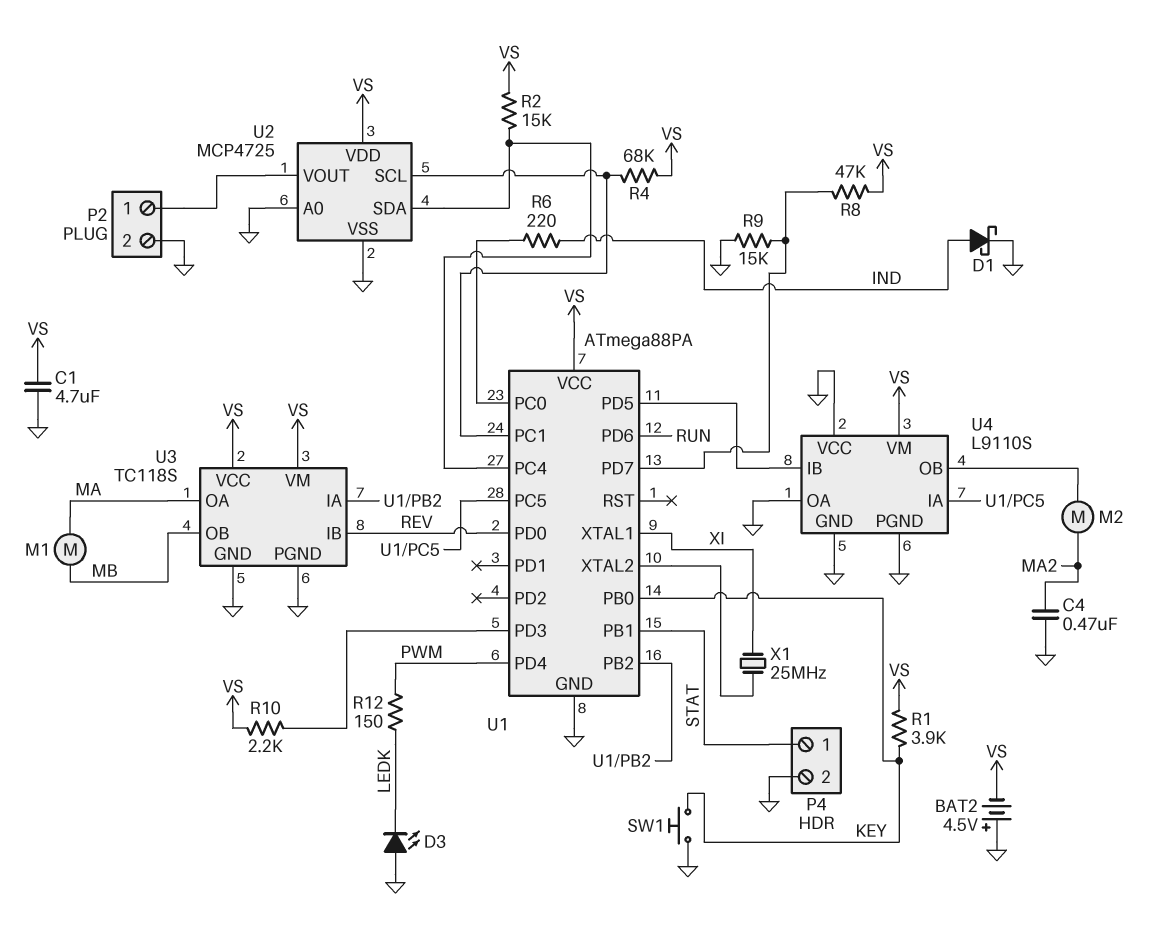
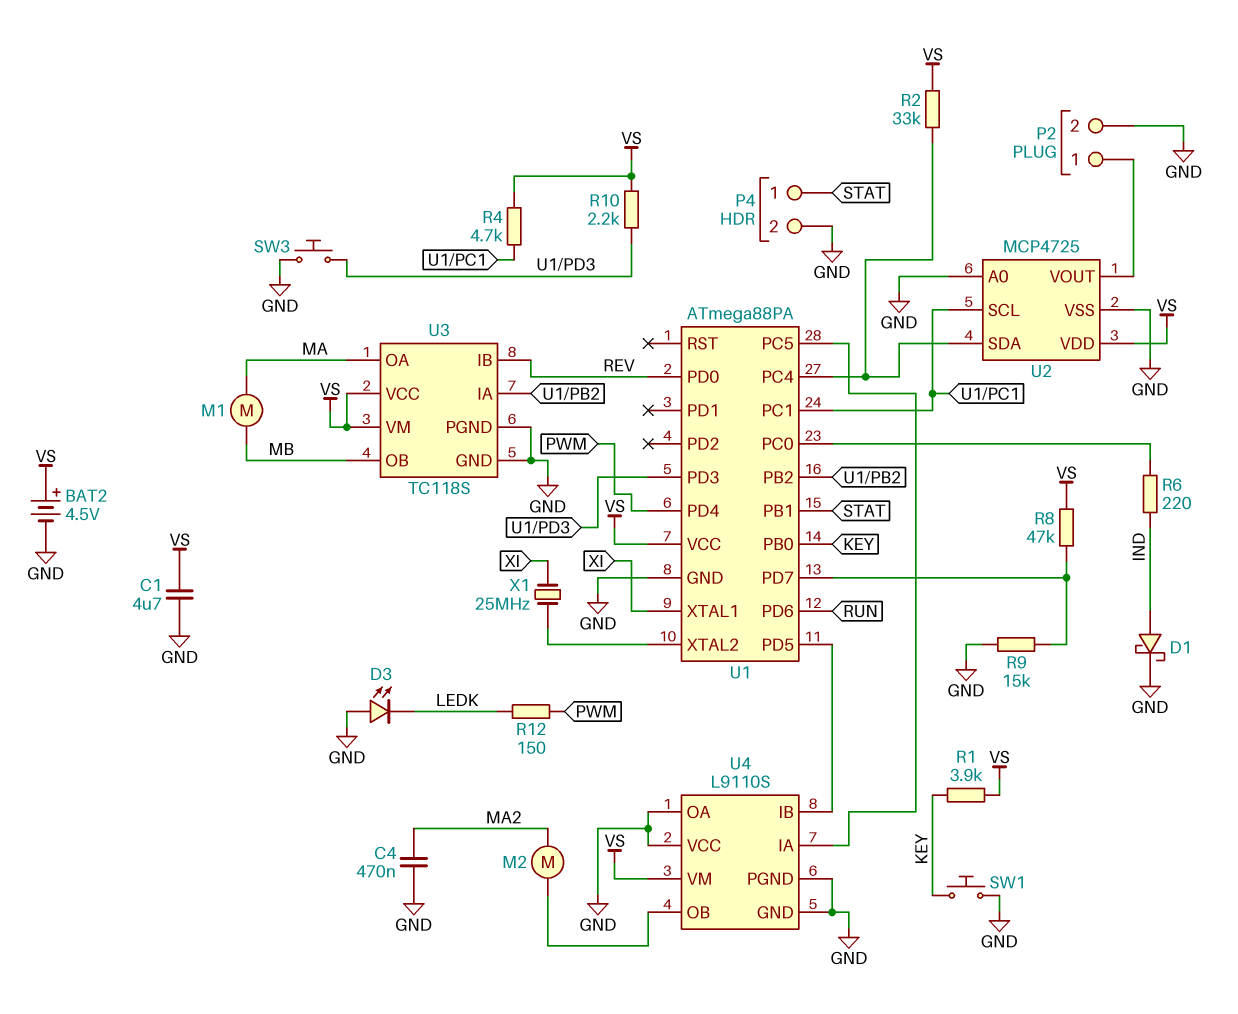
BAT2: 4.5V (plus GND, minus VS) -> 4.5V (plus VS, minus GND)
R2: 15k (U1/PC4, VS) -> 33k (U1/PC4, VS)
R4: 68k (U1/PC1, VS) -> 4.7k (U1/PC1, VS)
SW3: none -> button (GND, U1/PD3)

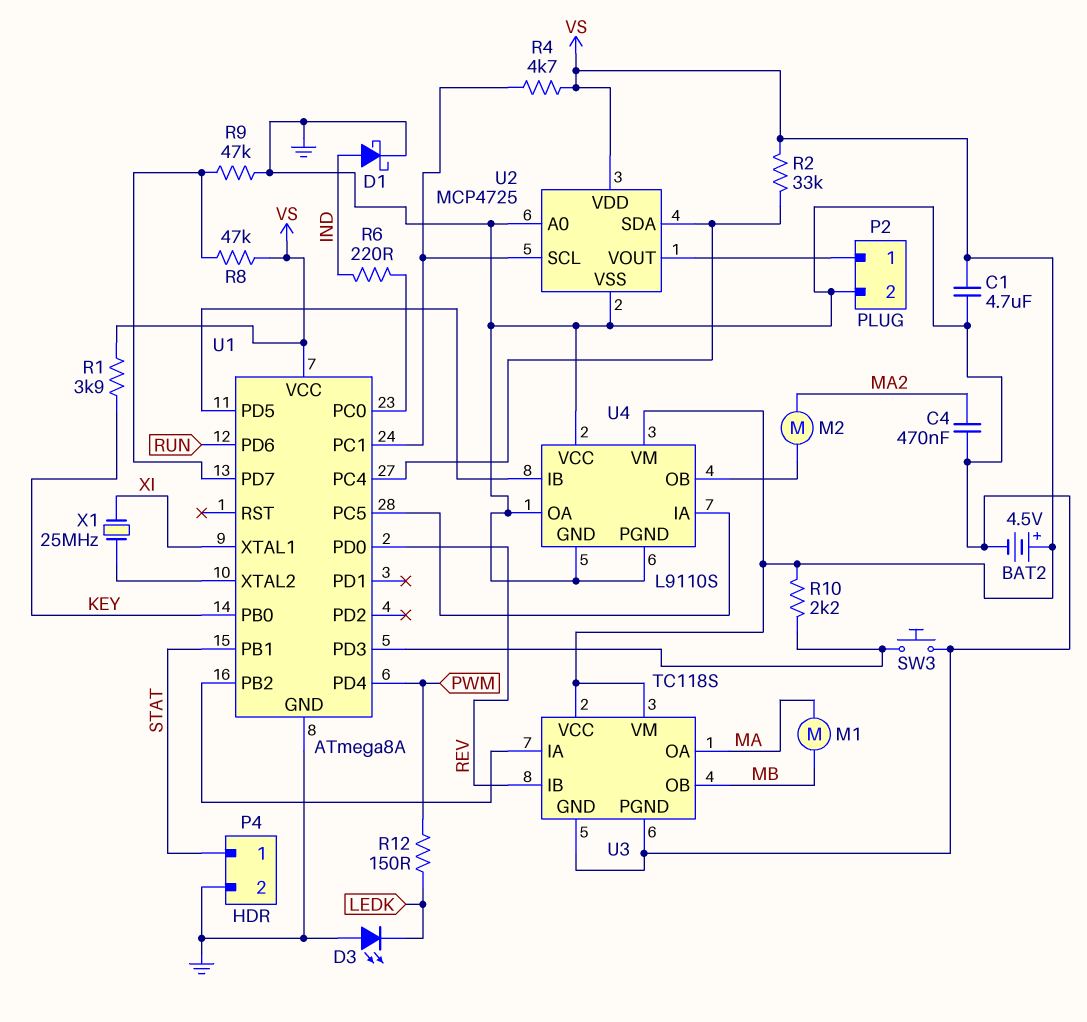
R9: 15k (GND, U1/PD7) -> 47k (GND, U1/PD7)
SW1: button (GND, KEY) -> none
U1: ATmega88PA -> ATmega8A

